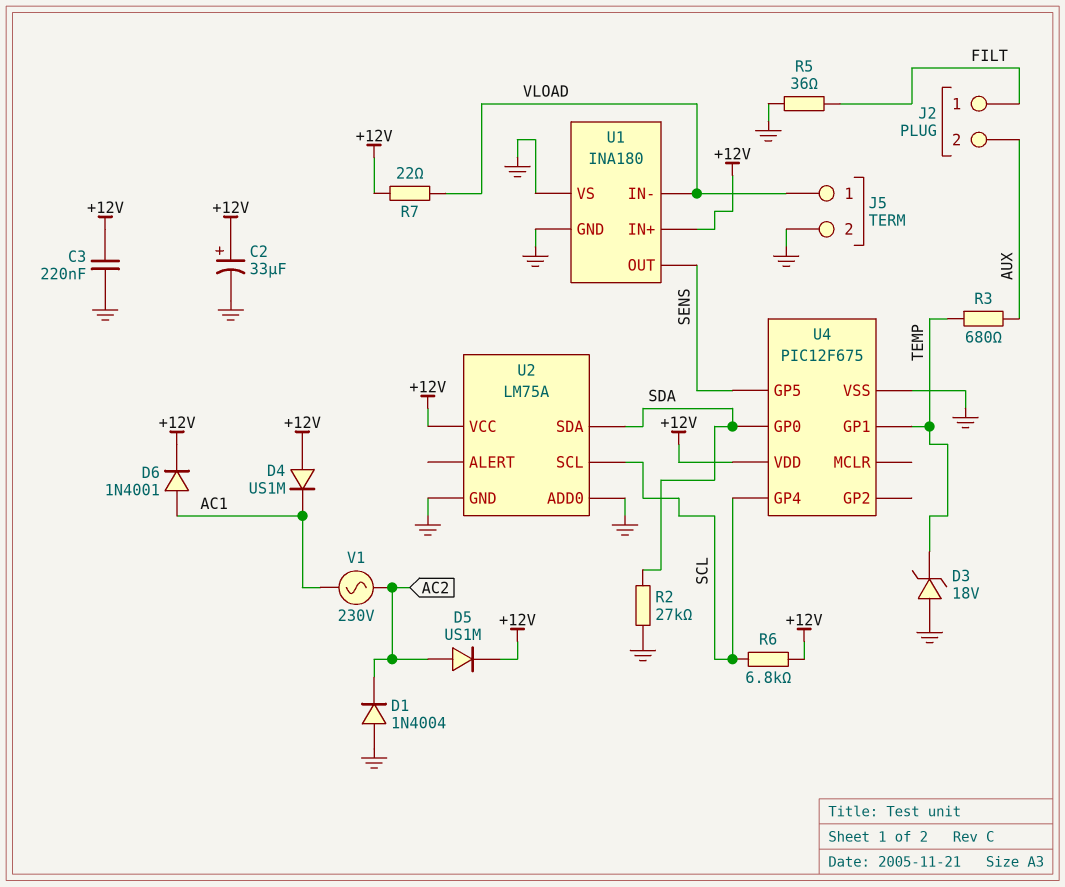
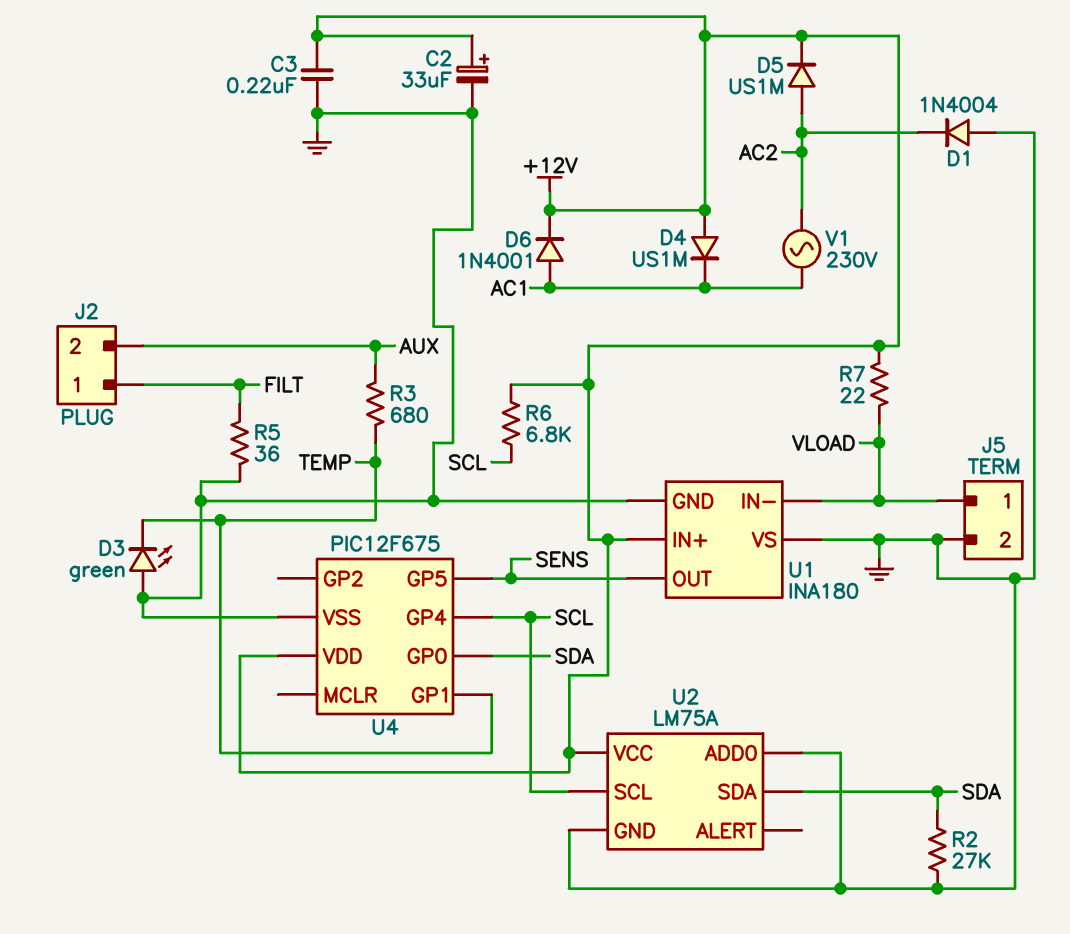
D3: zener 18V (A GND, K TEMP) -> LED green (A GND, K TEMP)

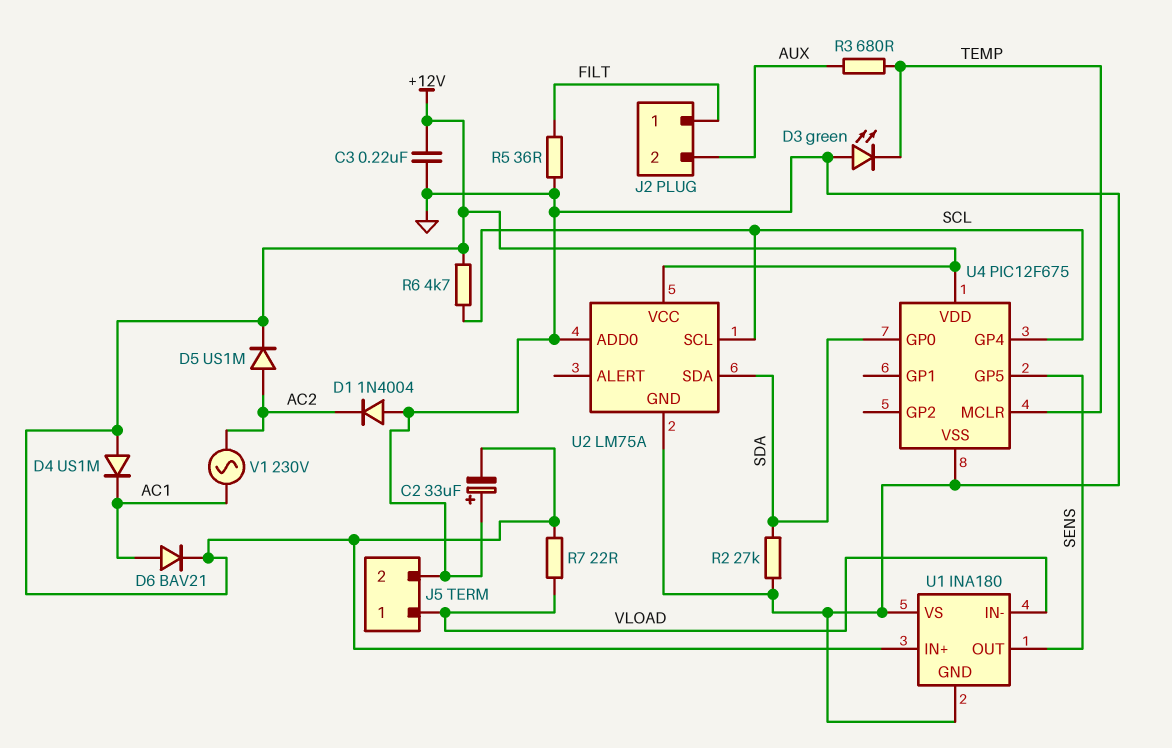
C2: 33uF (plus +12V, minus GND) -> 33uF (plus GND, minus +12V)
D6: diode 1N4001 (A AC1, K +12V) -> diode BAV21 (A AC1, K +12V)
R6: 6.8k (+12V, SCL) -> 4.7k (+12V, SCL)
U4 pin GP1: TEMP -> none
U4 pin MCLR: none -> TEMP

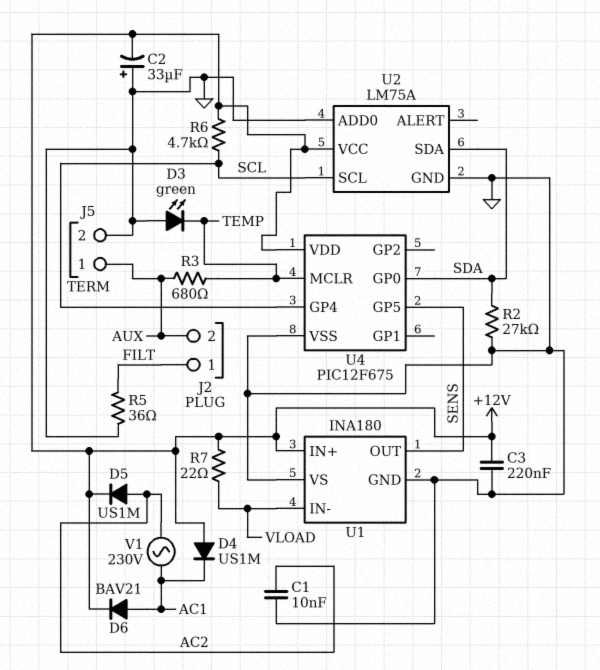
C1: none -> 10nF (AC2, GND)
D1: diode 1N4004 (A GND, K AC2) -> none
J5 pin 1: VLOAD -> AUX

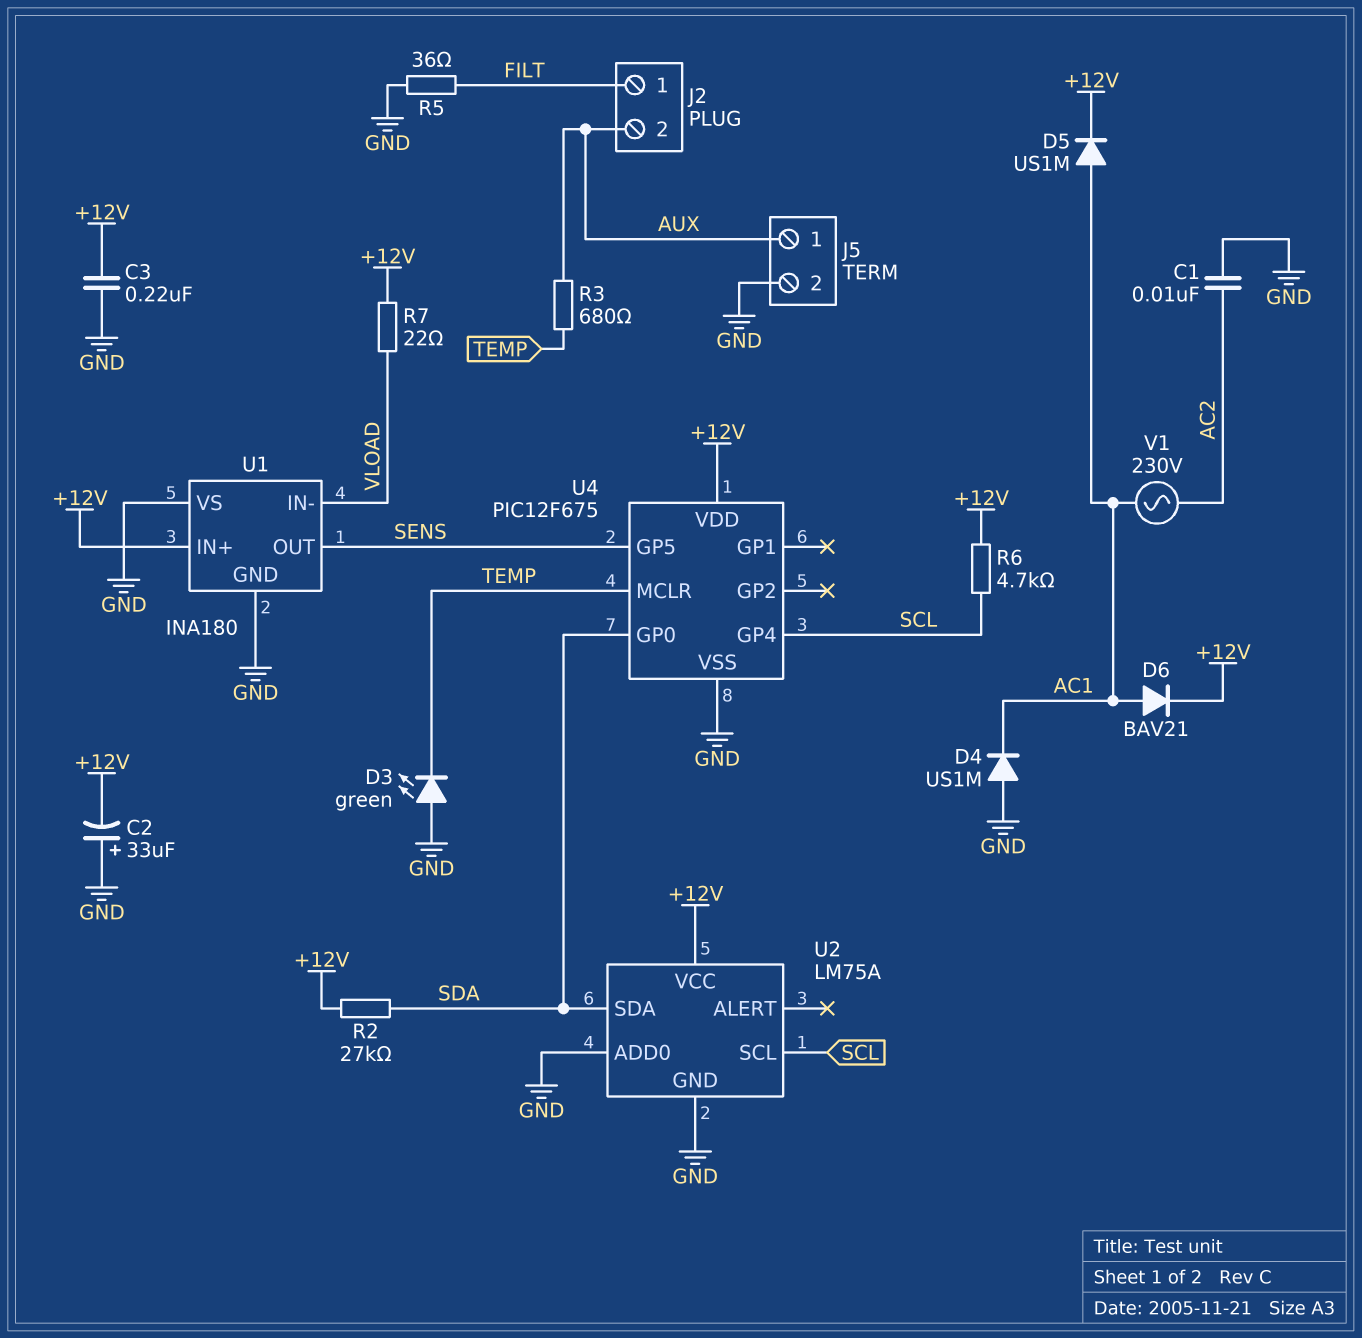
D4: diode US1M (A +12V, K AC1) -> diode US1M (A GND, K AC1)
D5: diode US1M (A AC2, K +12V) -> diode US1M (A AC1, K +12V)
R2: 27k (GND, SDA) -> 27k (+12V, SDA)

